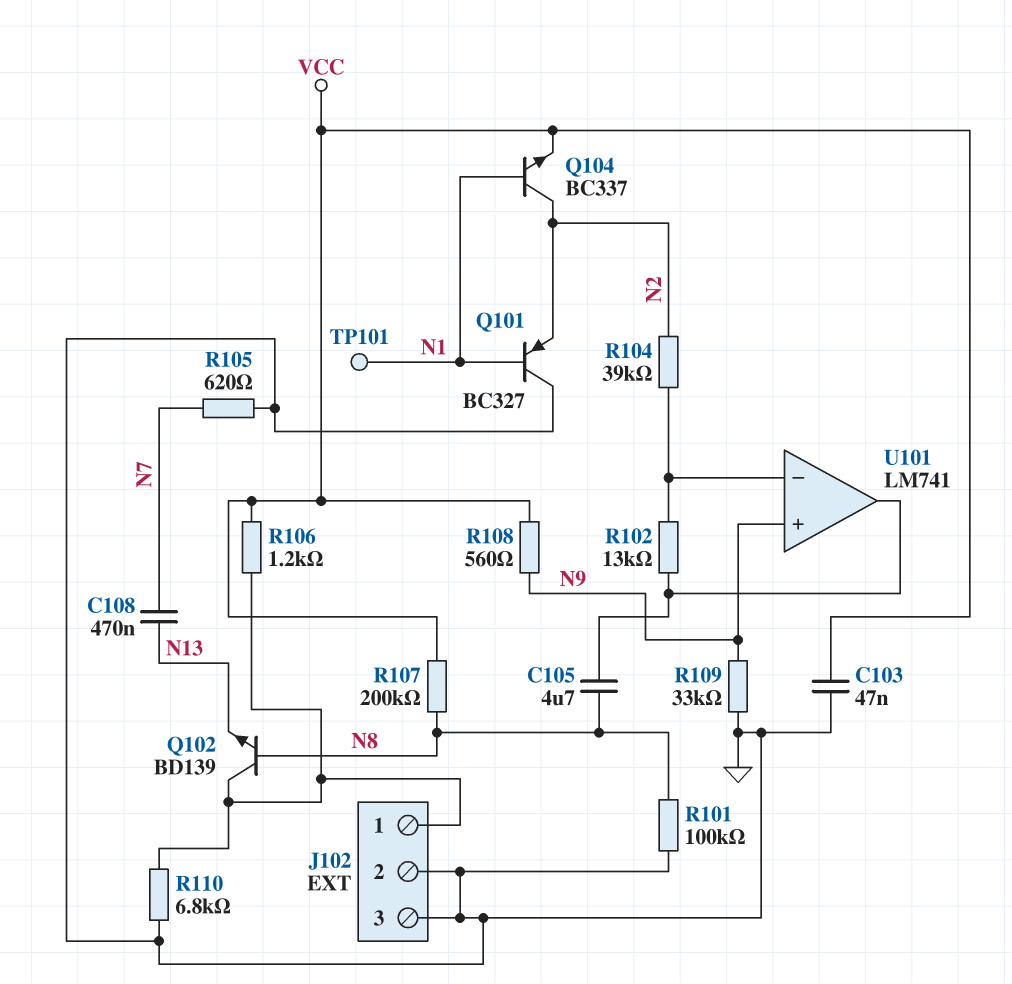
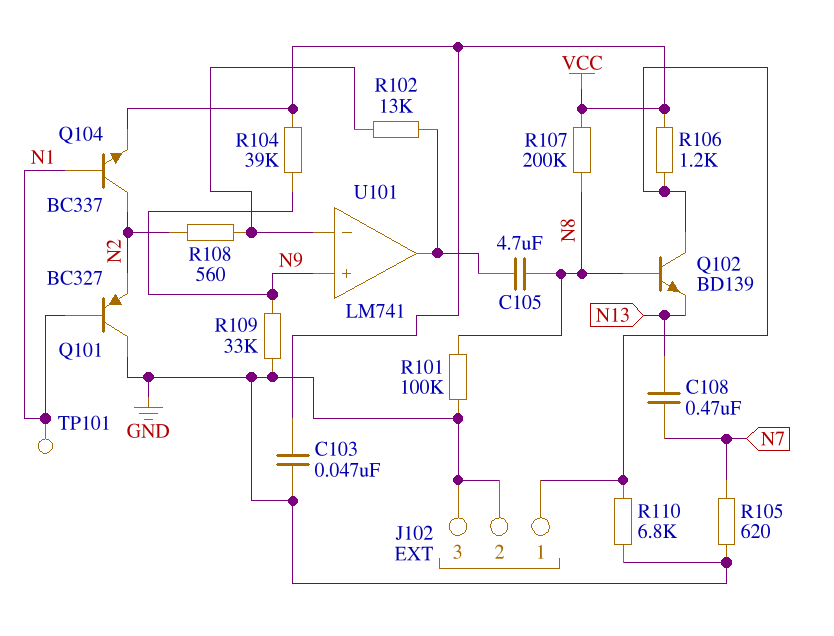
R104: 39k (N2, U101/in-) -> 39k (N9, VCC)
R108: 560 (N9, VCC) -> 560 (N2, U101/in-)

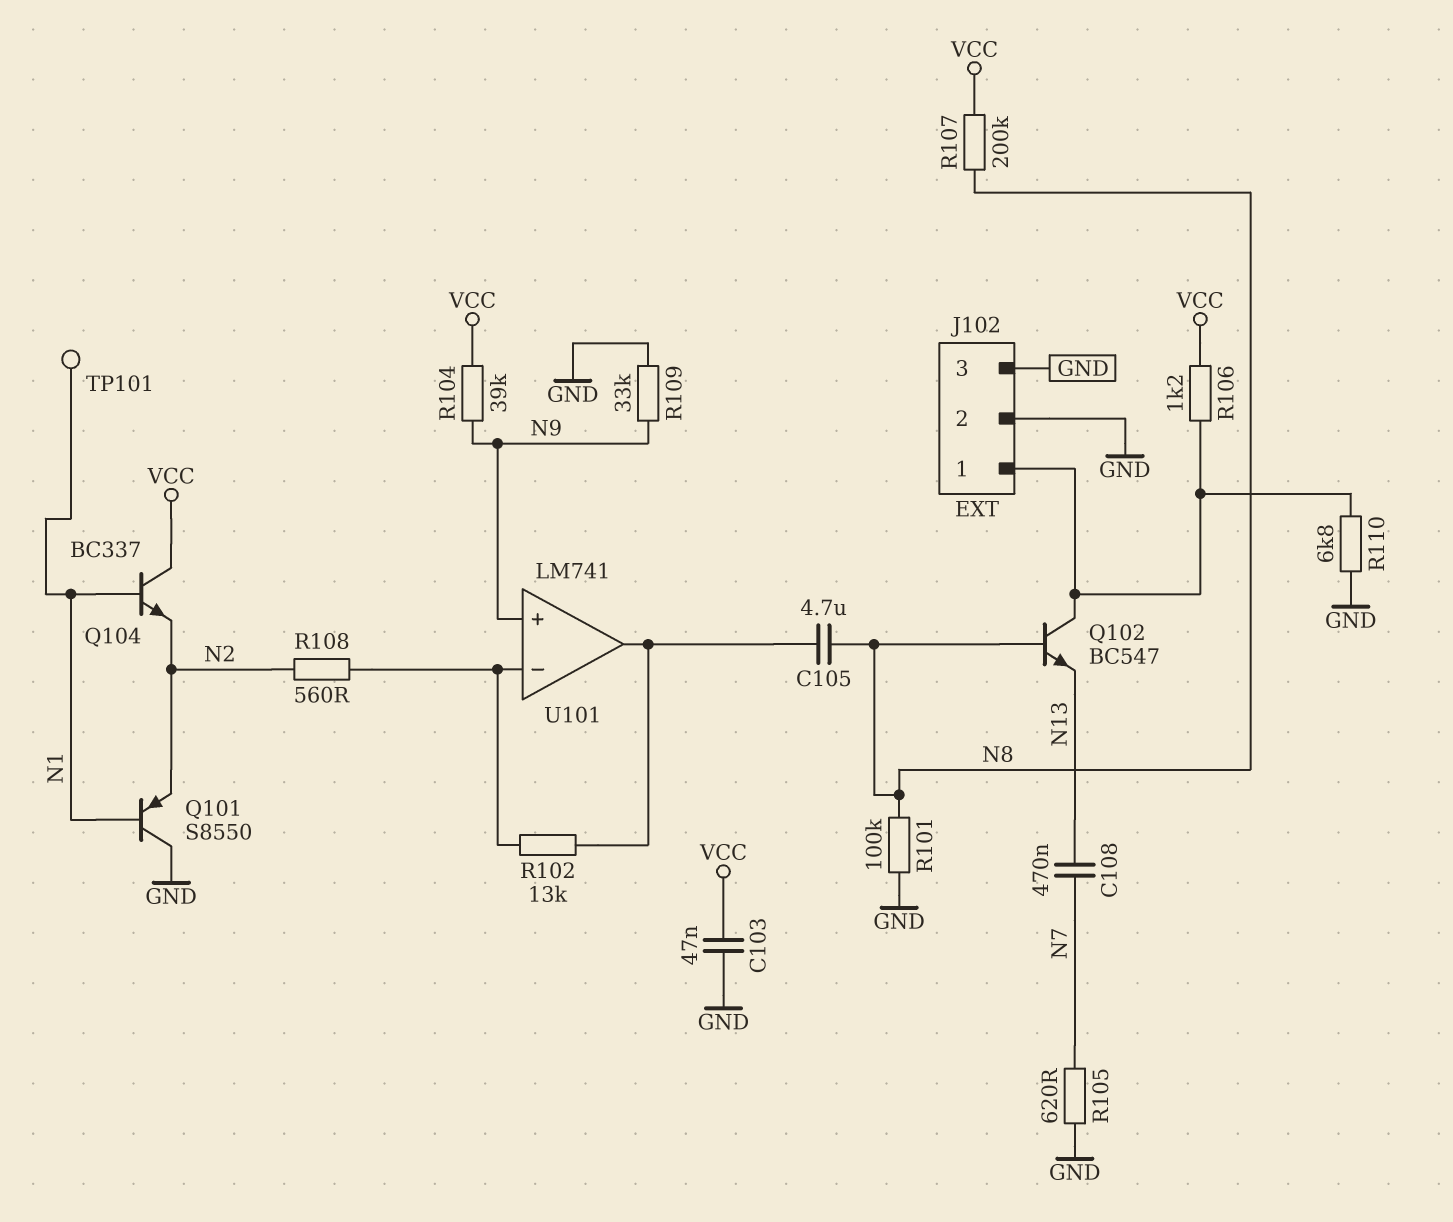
Q101: PNP BC327 (B N1, C GND, E N2) -> PNP S8550 (B N1, C GND, E N2)
Q102: NPN BD139 (B N8, C J102/1, E N13) -> NPN BC547 (B N8, C J102/1, E N13)
Q104: NPN BC337 (B N1, C N2, E VCC) -> NPN BC337 (B N1, C VCC, E N2)

